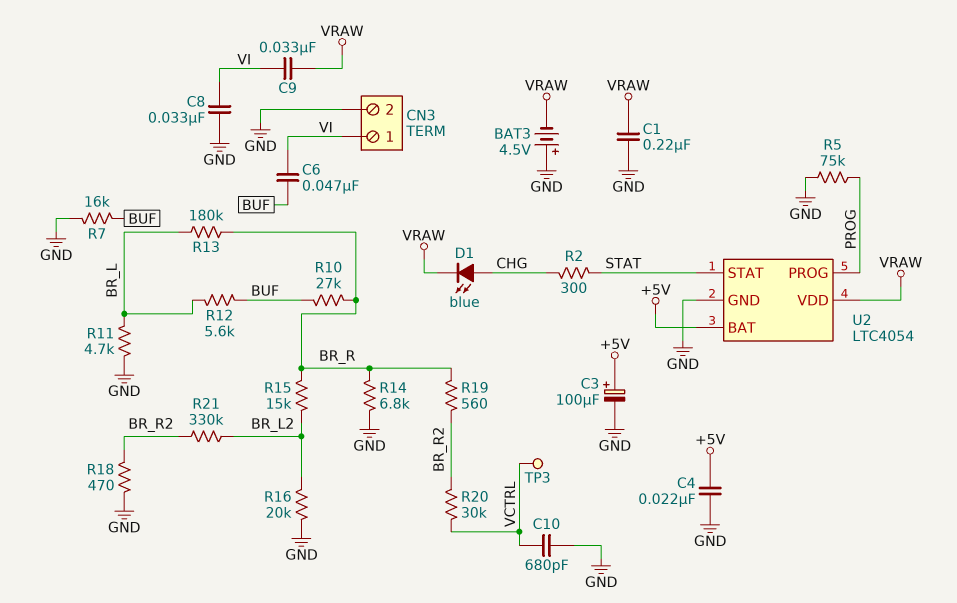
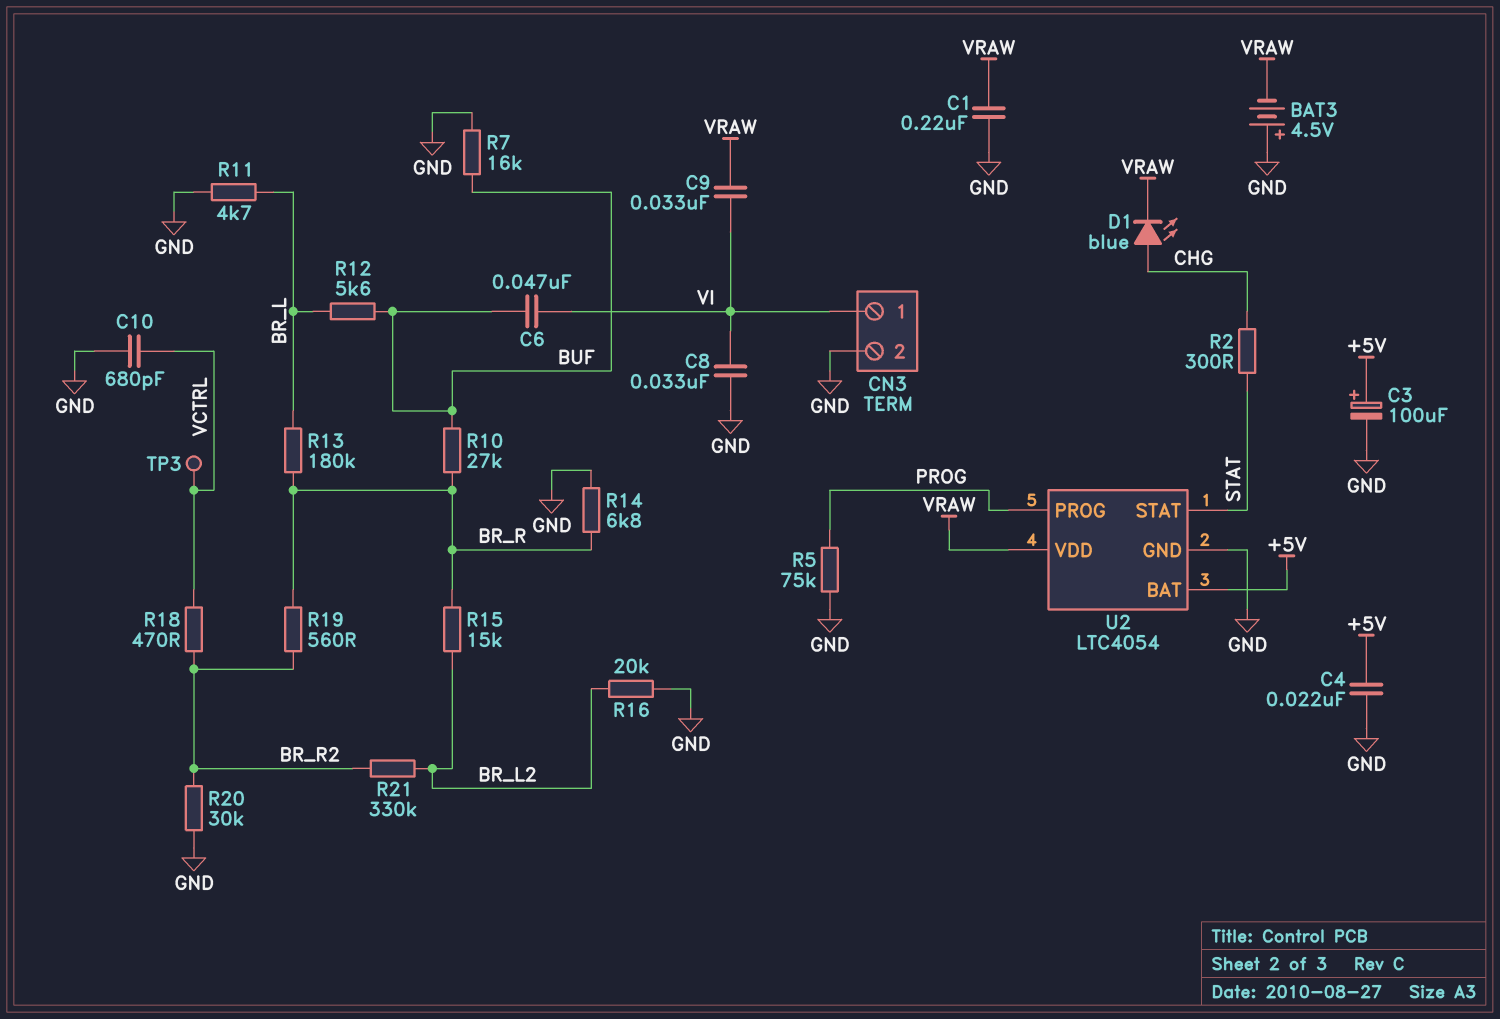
R18: 470 (BR_R2, GND) -> 470 (BR_R2, VCTRL)
R20: 30k (BR_R2, VCTRL) -> 30k (BR_R2, GND)

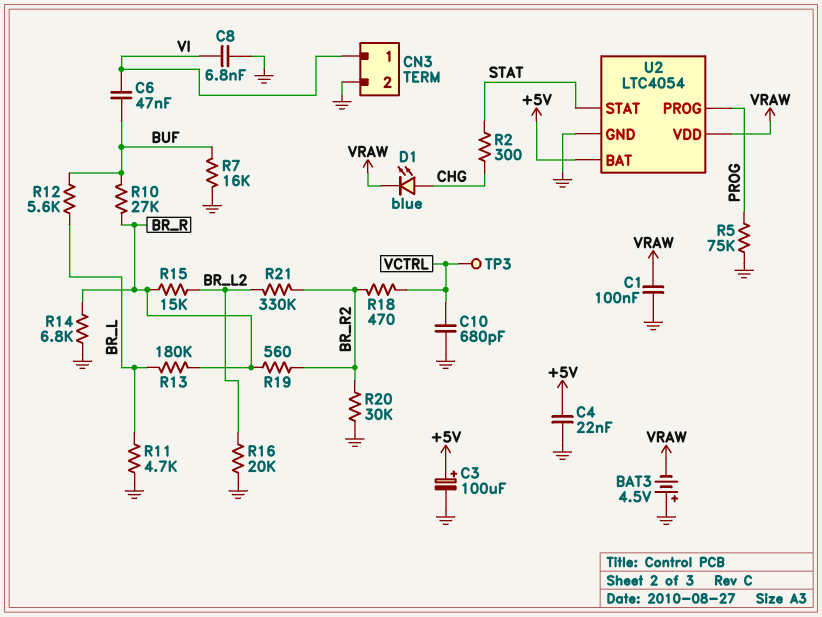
C1: 220nF (GND, VRAW) -> 100nF (GND, VRAW)
C8: 33nF (GND, VI) -> 6.8nF (GND, VI)
C9: 33nF (VI, VRAW) -> none

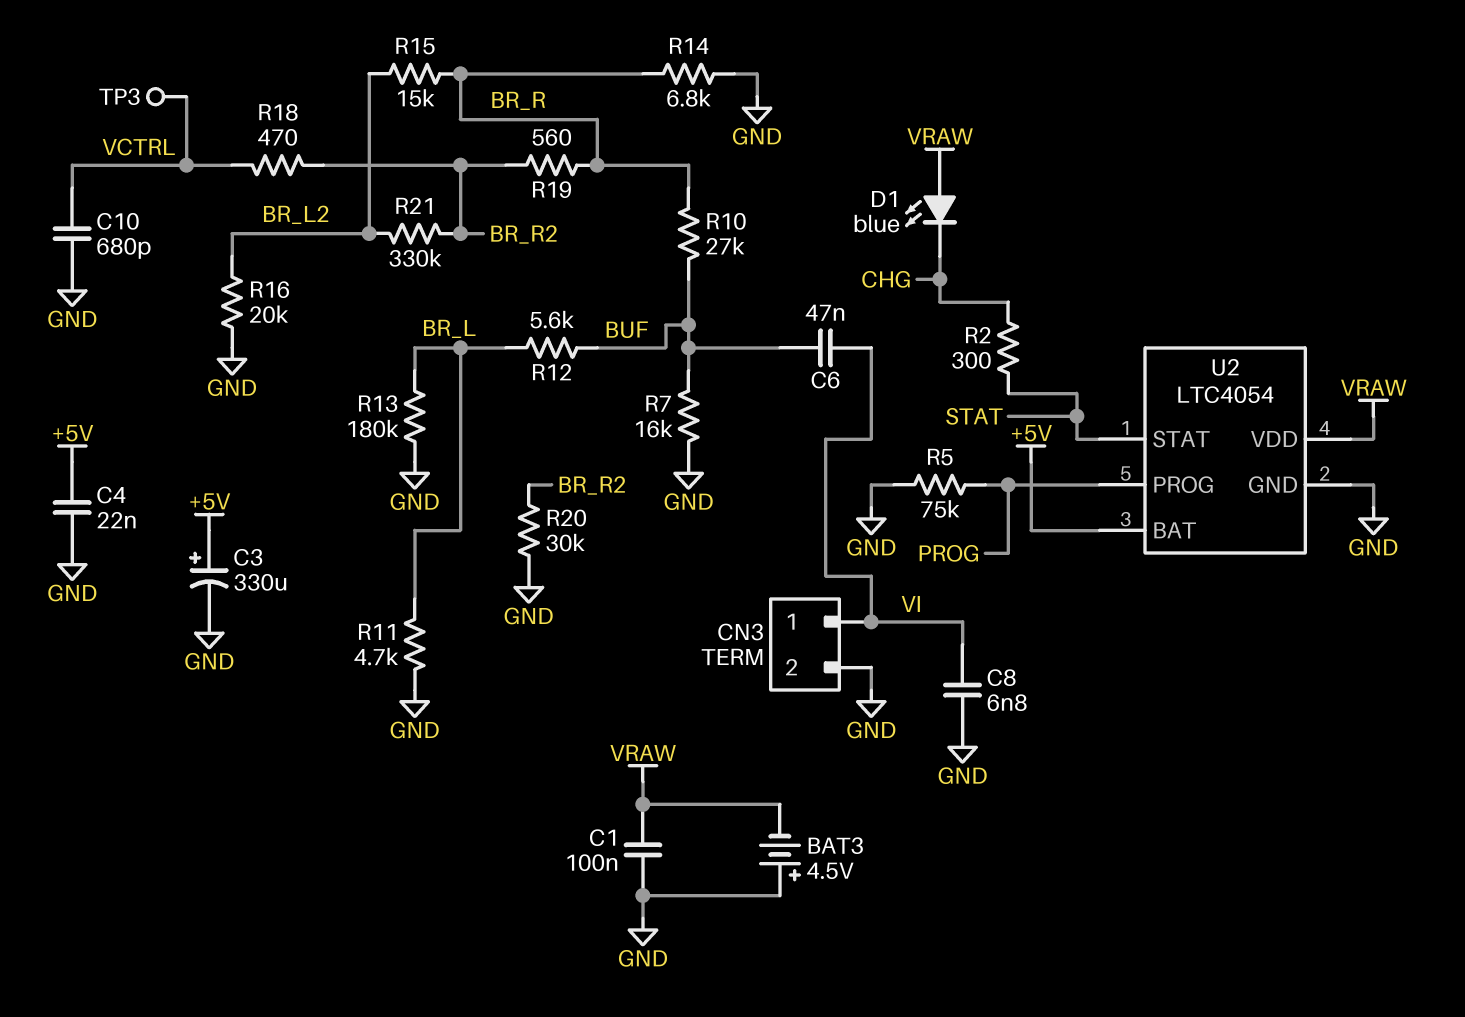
C3: 100uF (plus +5V, minus GND) -> 330uF (plus +5V, minus GND)
D1: LED blue (A CHG, K VRAW) -> LED blue (A VRAW, K CHG)
R13: 180k (BR_L, BR_R) -> 180k (BR_L, GND)

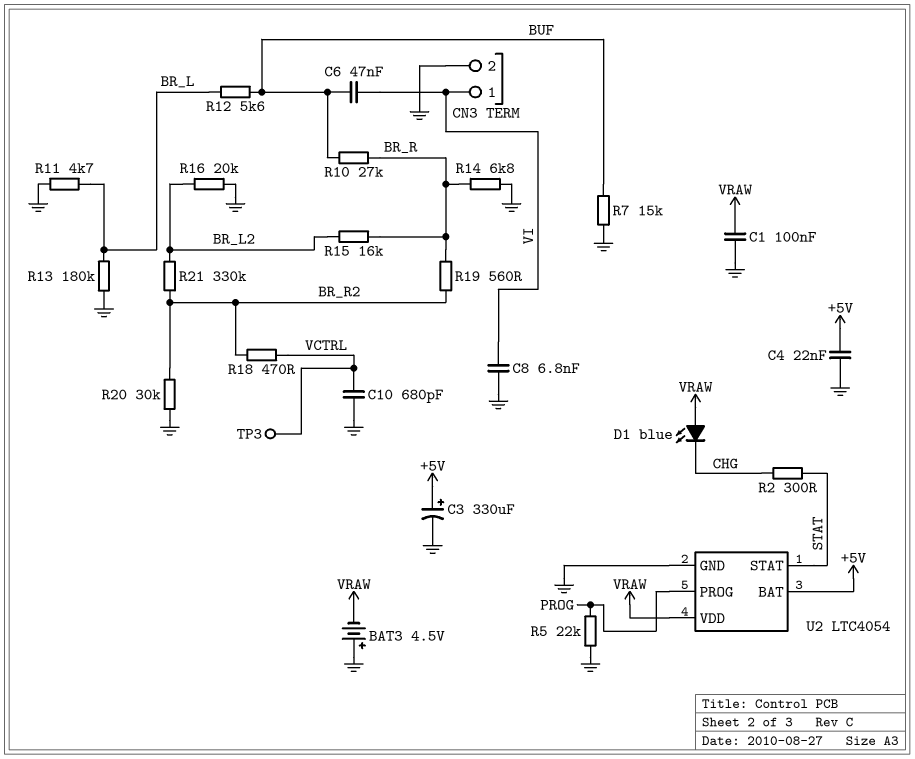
R5: 75k (GND, PROG) -> 22k (GND, PROG)
R7: 16k (BUF, GND) -> 15k (BUF, GND)
R15: 15k (BR_L2, BR_R) -> 16k (BR_L2, BR_R)

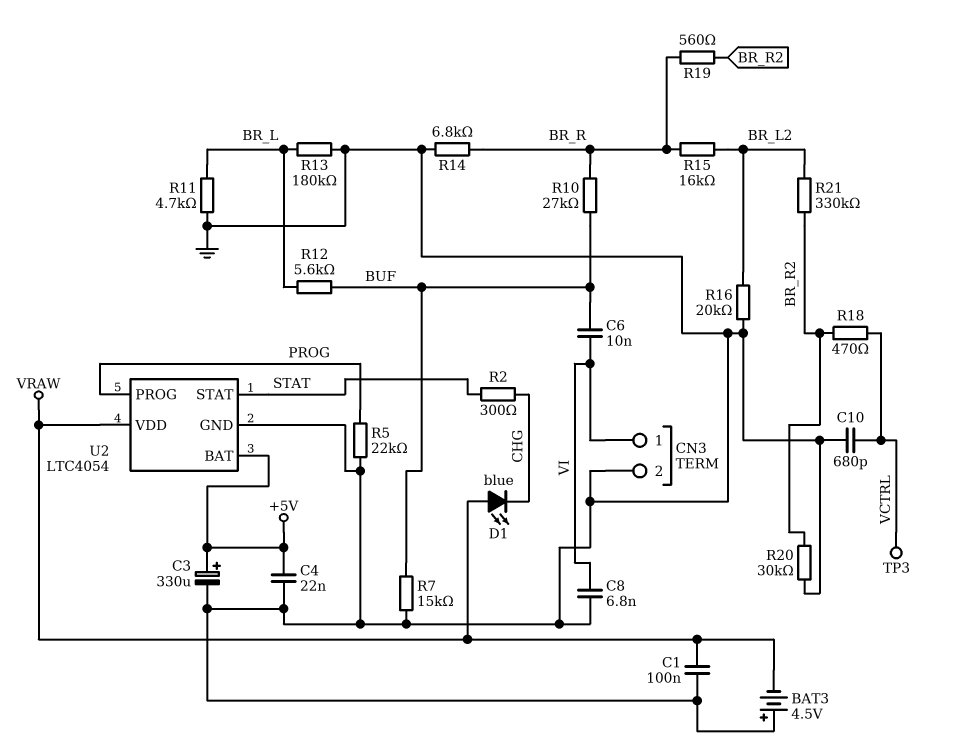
C6: 47nF (BUF, VI) -> 10nF (BUF, VI)

